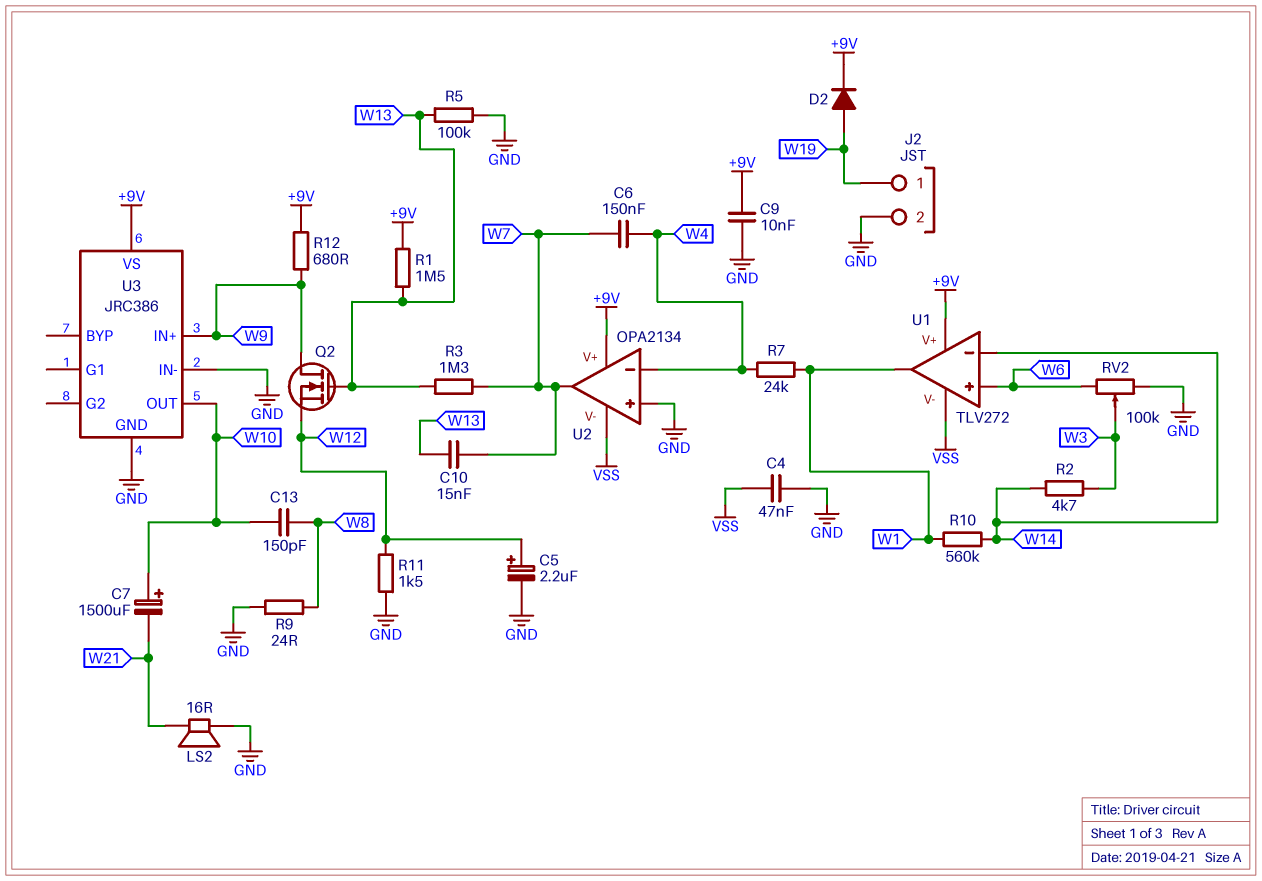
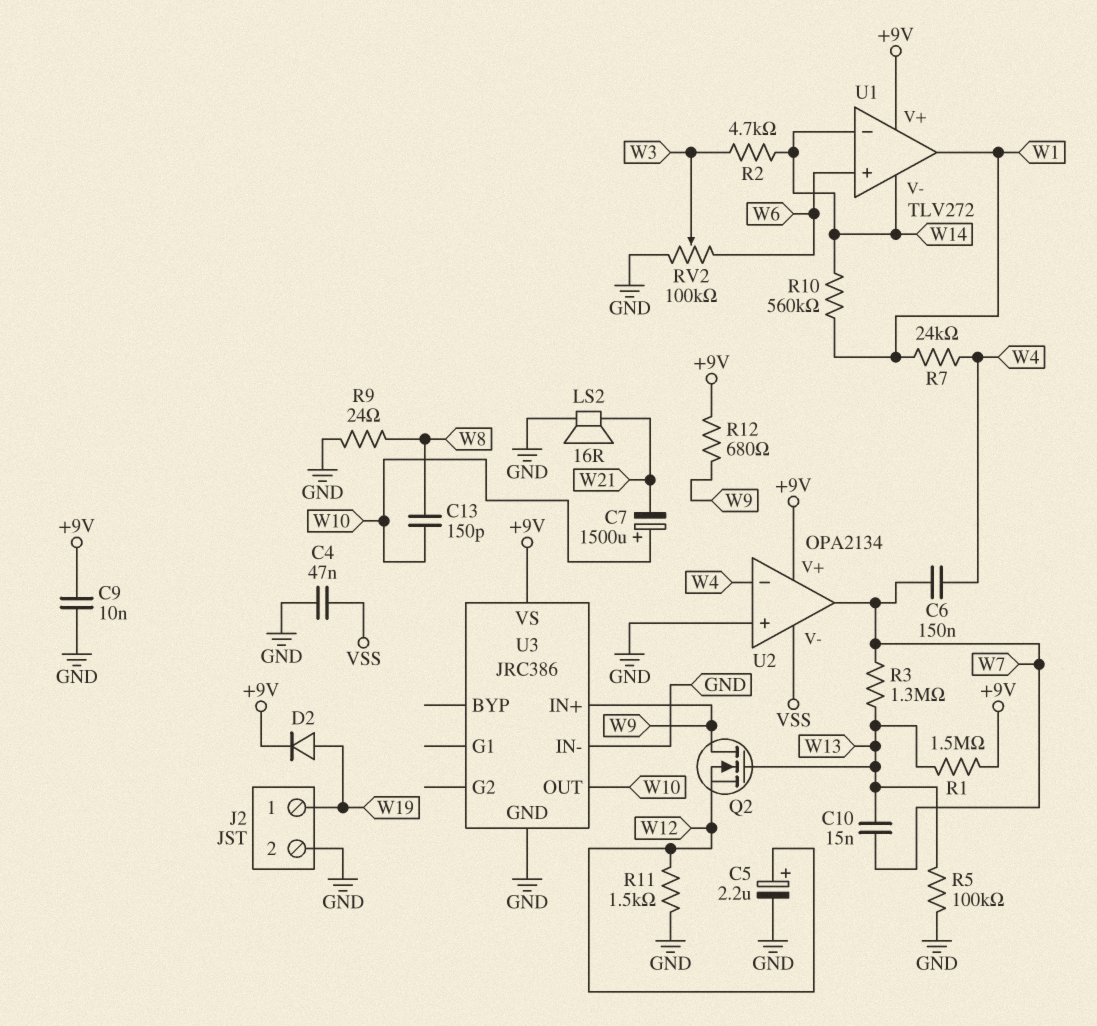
U1 pin V-: VSS -> W14

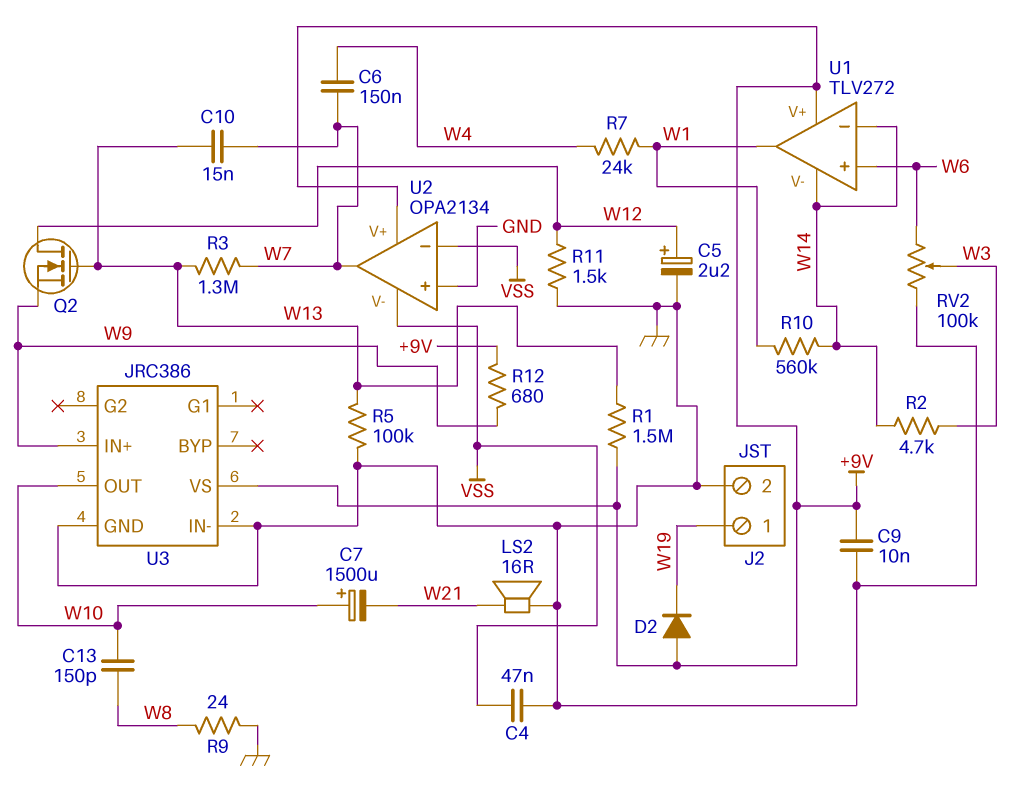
D2: diode (A W19, K +9V) -> diode (A +9V, K W19)
Q2: NMOS (G W13, D W9, S W12) -> NMOS (G W13, D W12, S W9)
U2 pin in-: W4 -> VSS

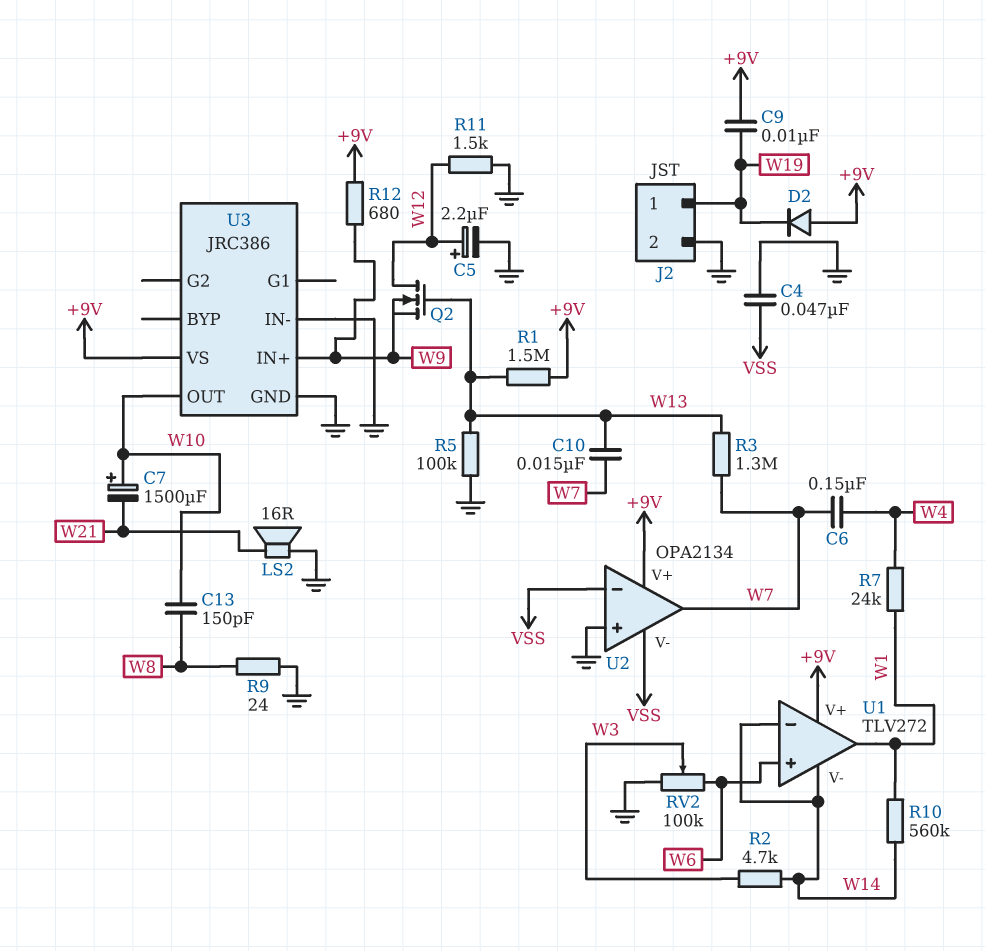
C9: 10nF (+9V, GND) -> 10nF (+9V, W19)

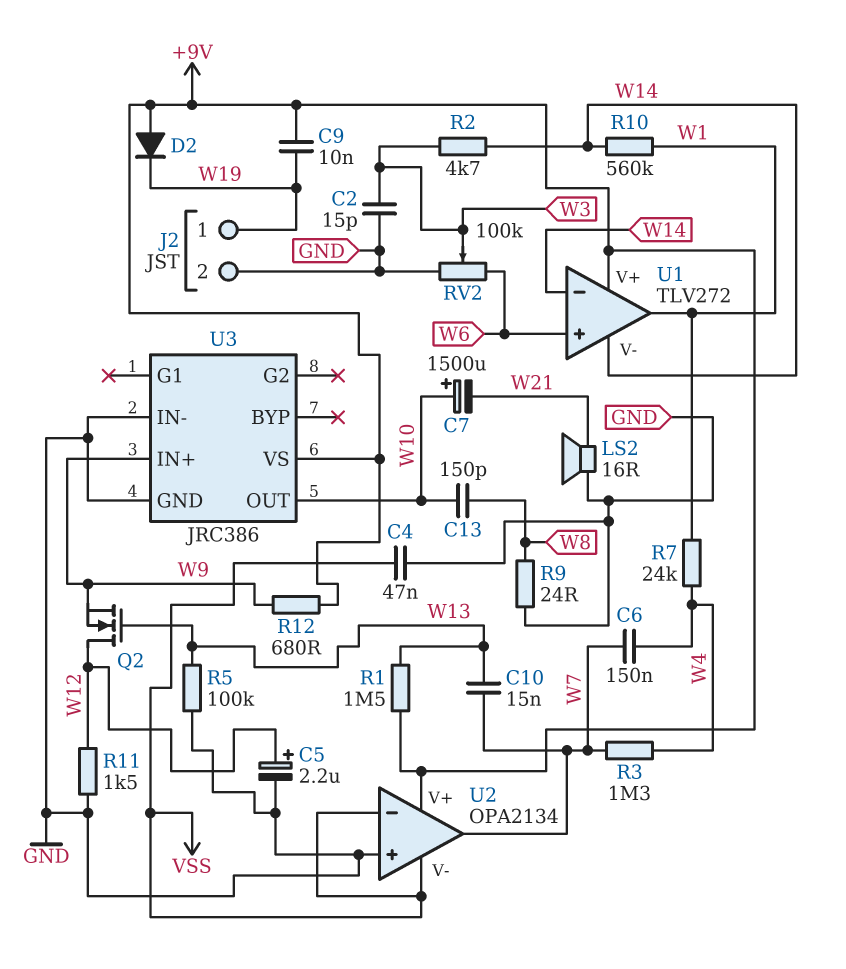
C2: none -> 15pF (GND, W3)
R3: 1.3M (W7, W13) -> 1.3M (W4, W7)

